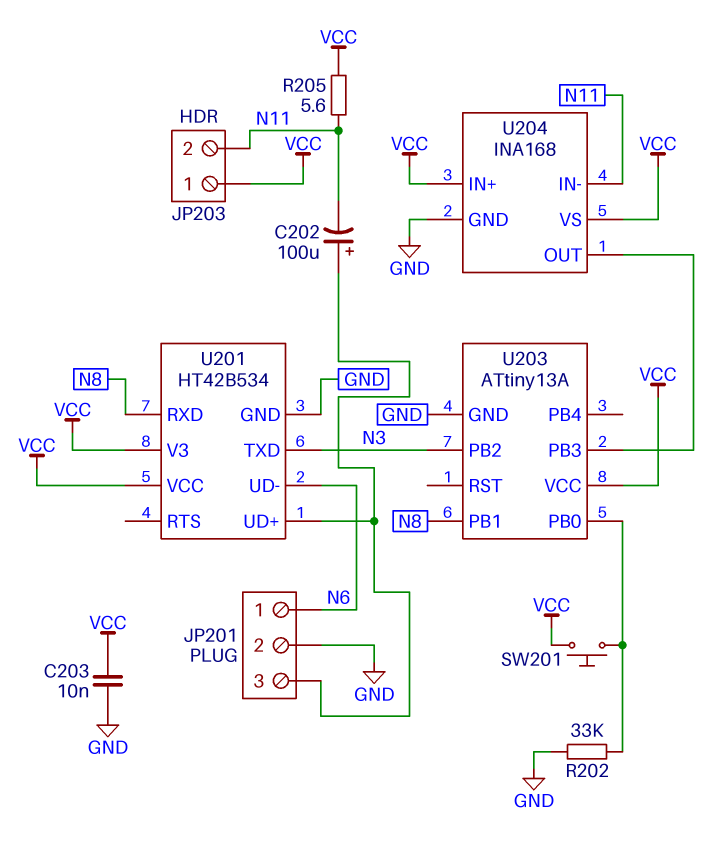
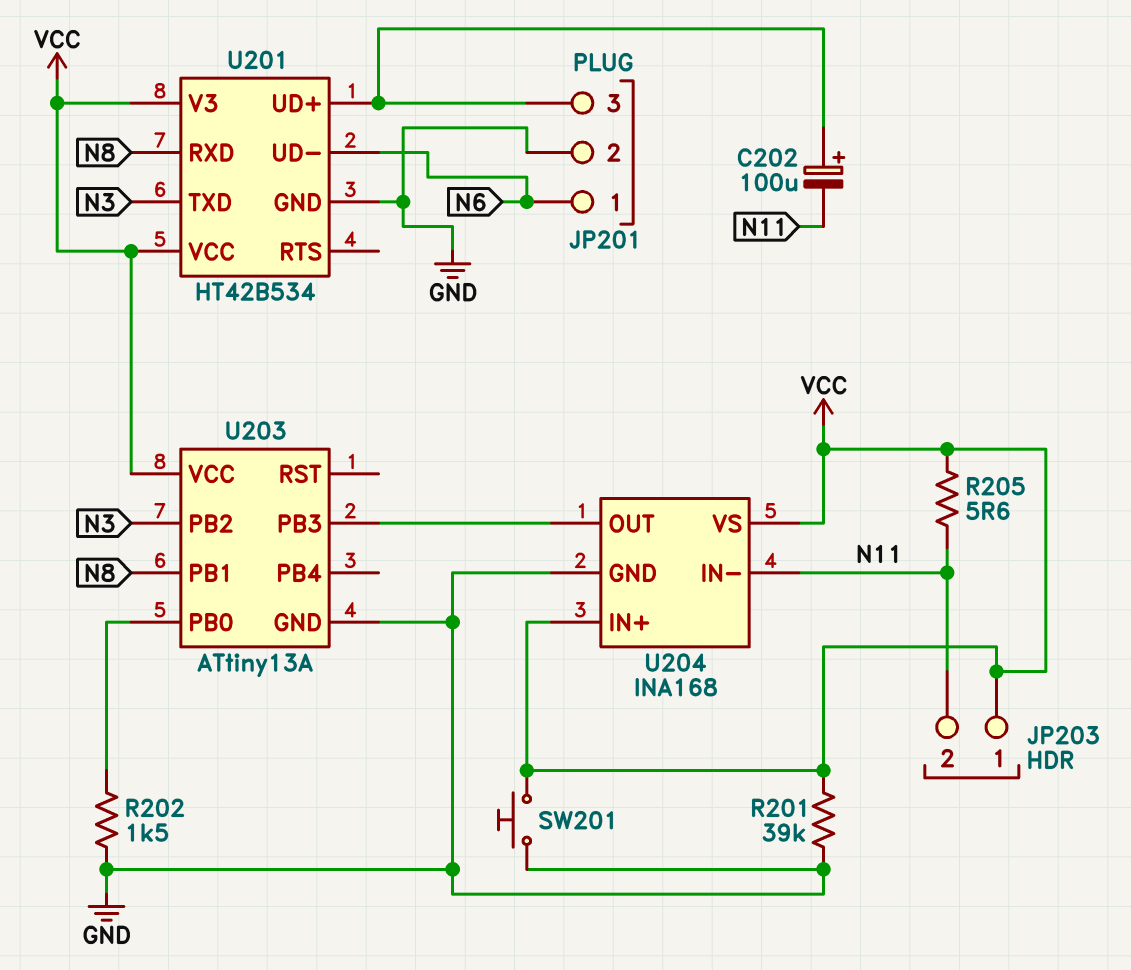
C203: 10nF (GND, VCC) -> none
R201: none -> 39k (GND, VCC)
R202: 33k (GND, U203/PB0) -> 1.5k (GND, U203/PB0)
SW201: button (U203/PB0, VCC) -> button (GND, VCC)

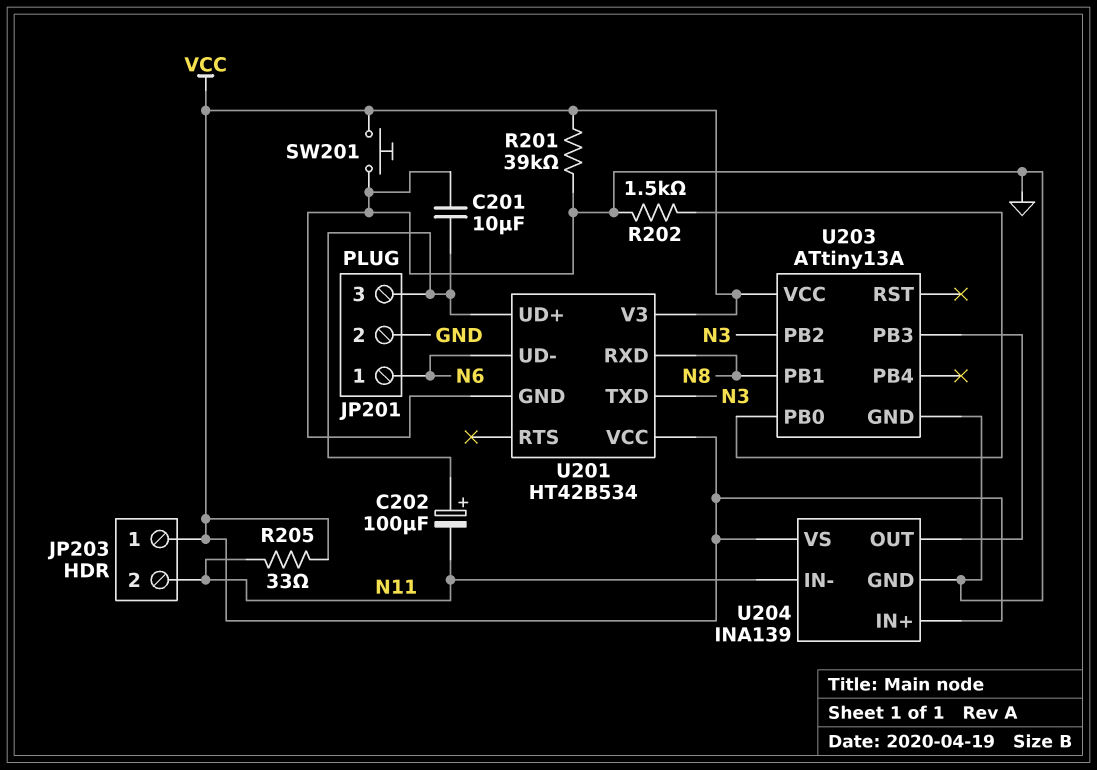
C201: none -> 10uF (GND, JP201/3)
R205: 5.6 (N11, VCC) -> 33 (N11, VCC)
U204: INA168 -> INA139

